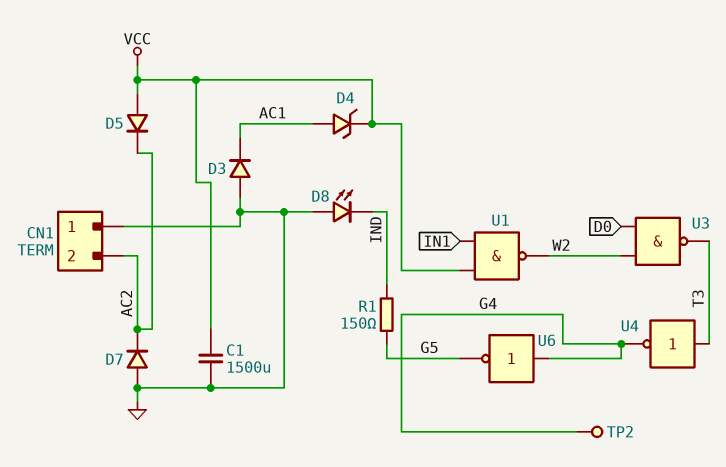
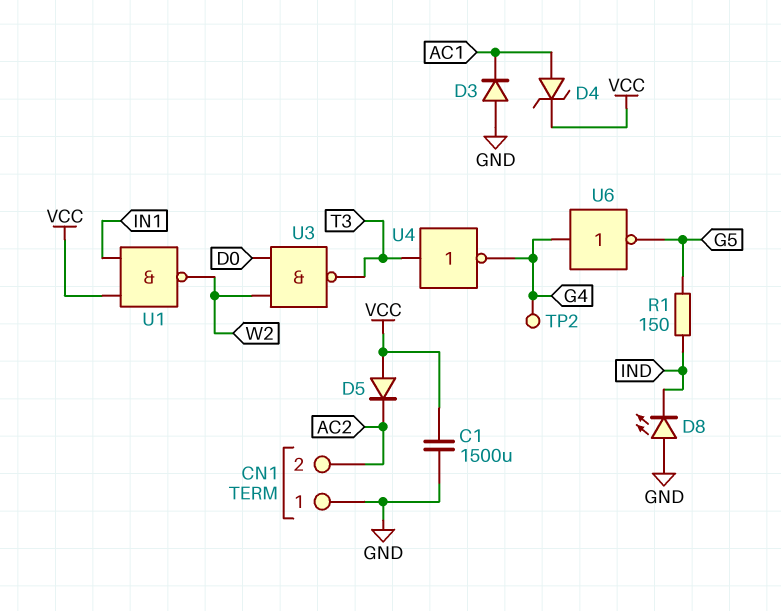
D7: diode (A GND, K AC2) -> none

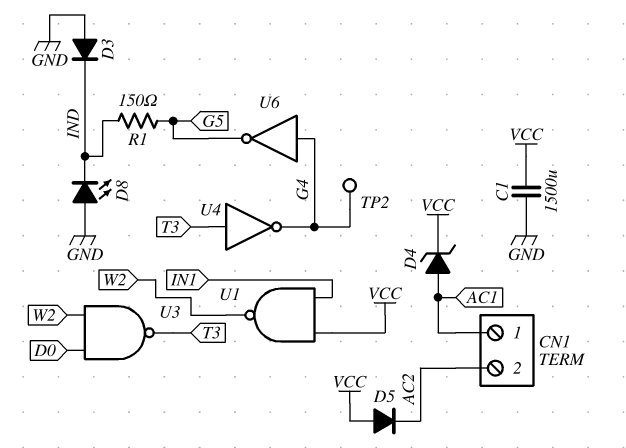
CN1 pin 1: GND -> AC1
D3: diode (A GND, K AC1) -> diode (A GND, K IND)

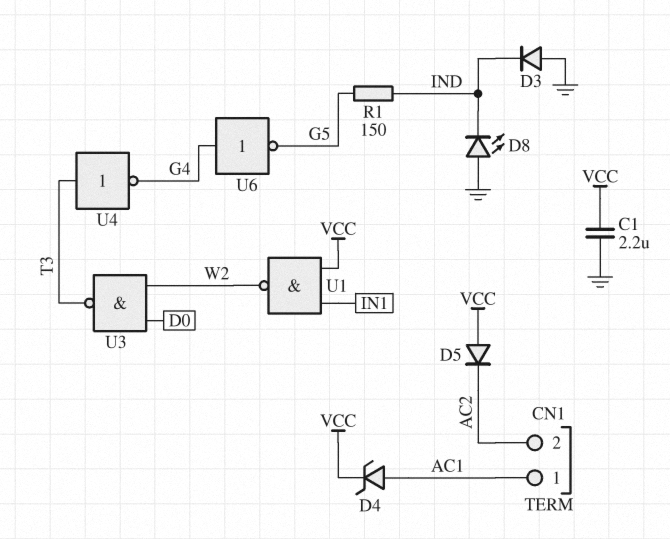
C1: 1500uF (GND, VCC) -> 2.2uF (GND, VCC)
TP2: test point (G4) -> none

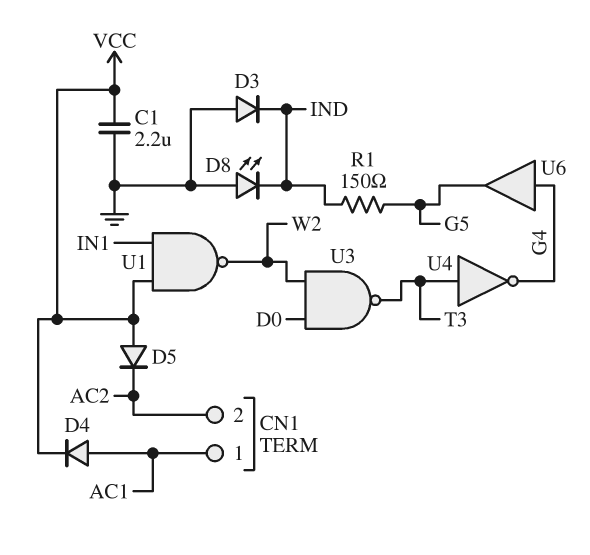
D4: zener (A AC1, K VCC) -> diode (A AC1, K VCC)
U6: NOT (in G4, out G5) -> buffer (in G4, out G5)

